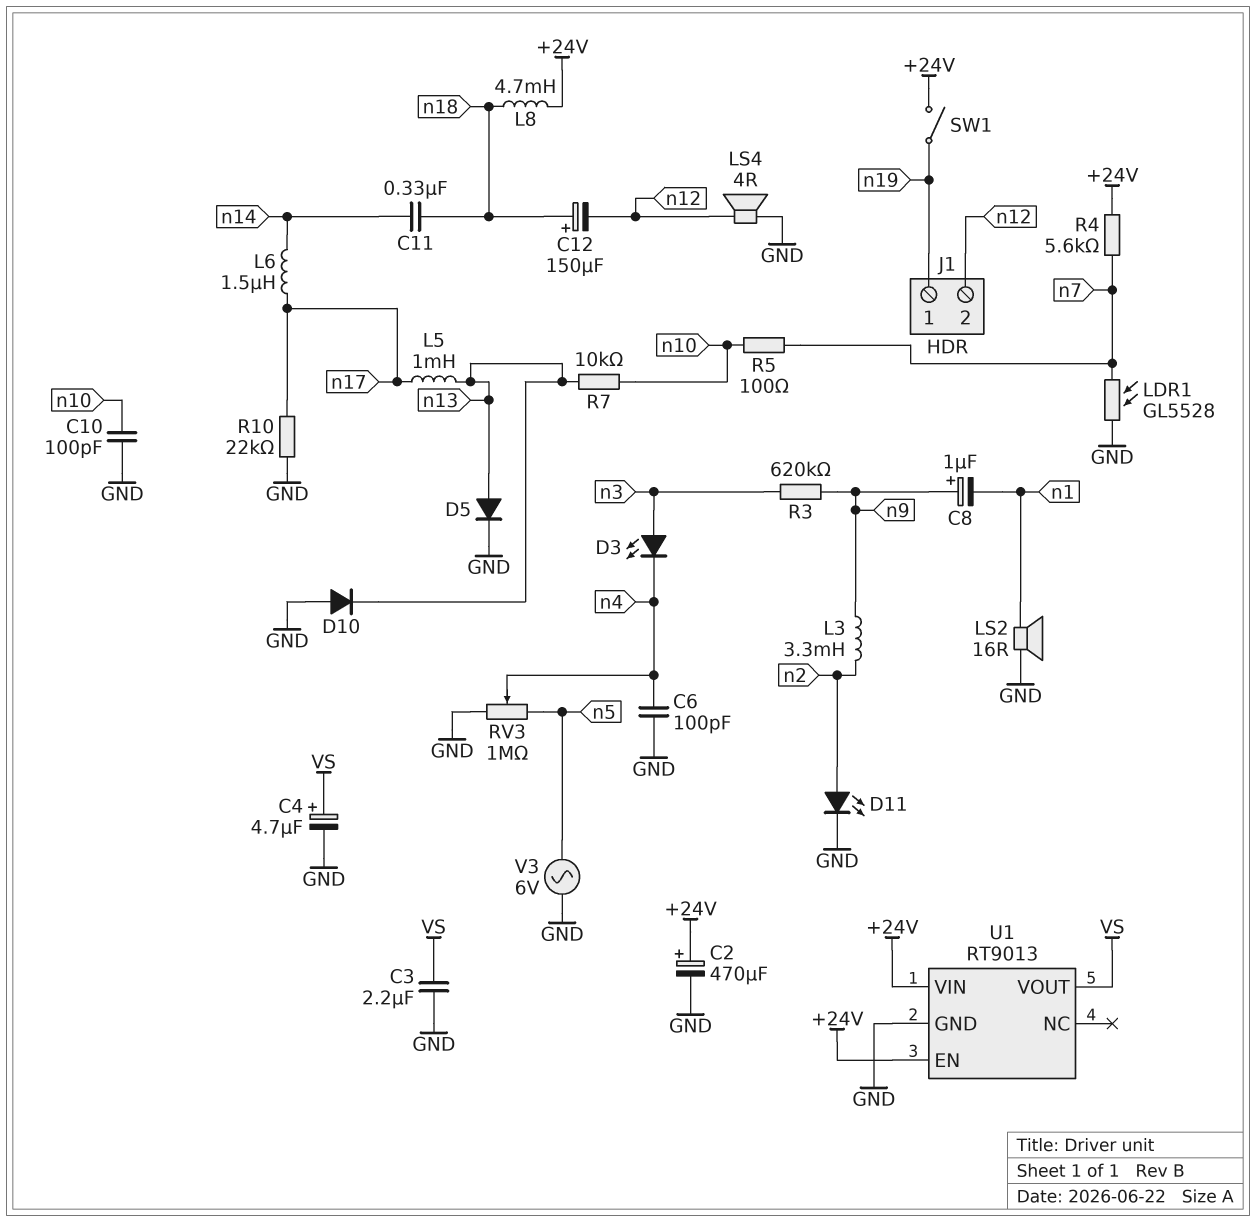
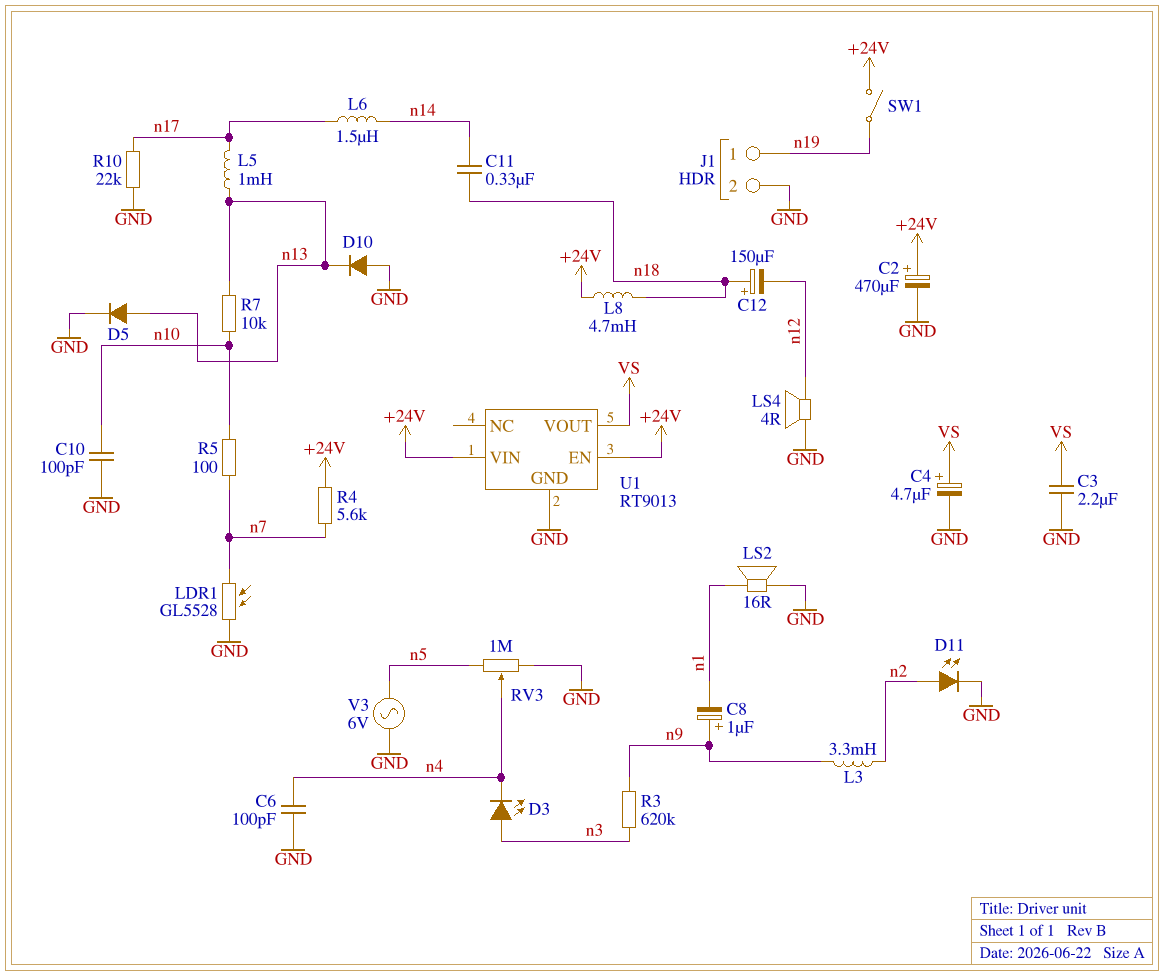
J1 pin 2: n12 -> GND

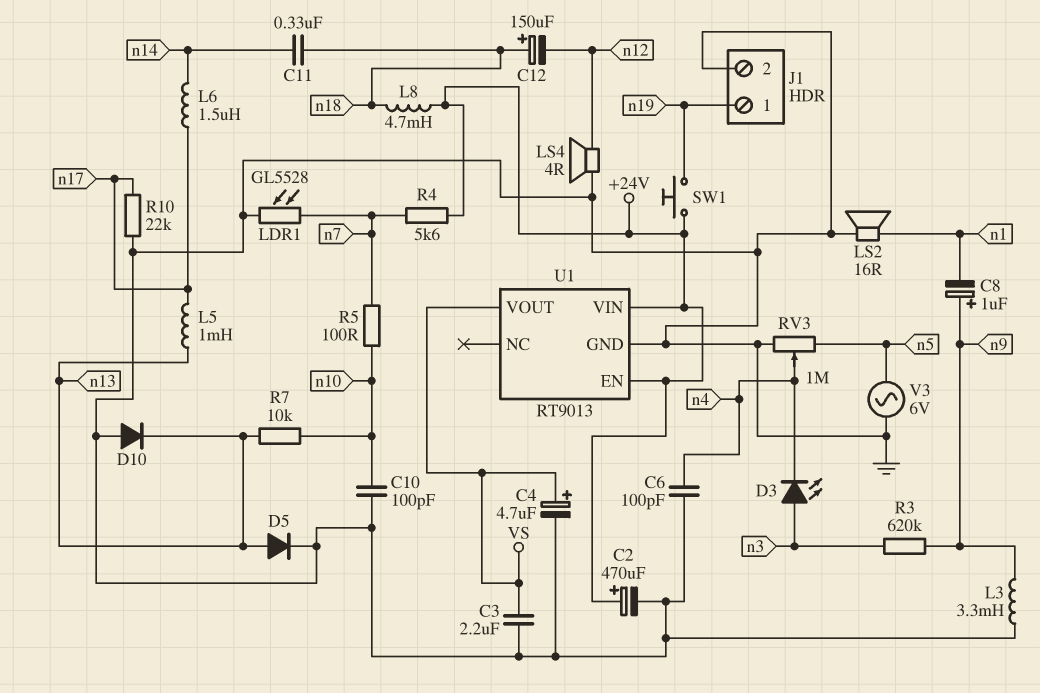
D11: LED (A n2, K GND) -> none
L3: 3.3mH (n2, n9) -> 3.3mH (GND, n9)
SW1: switch (+24V, n19) -> button (+24V, n19)

